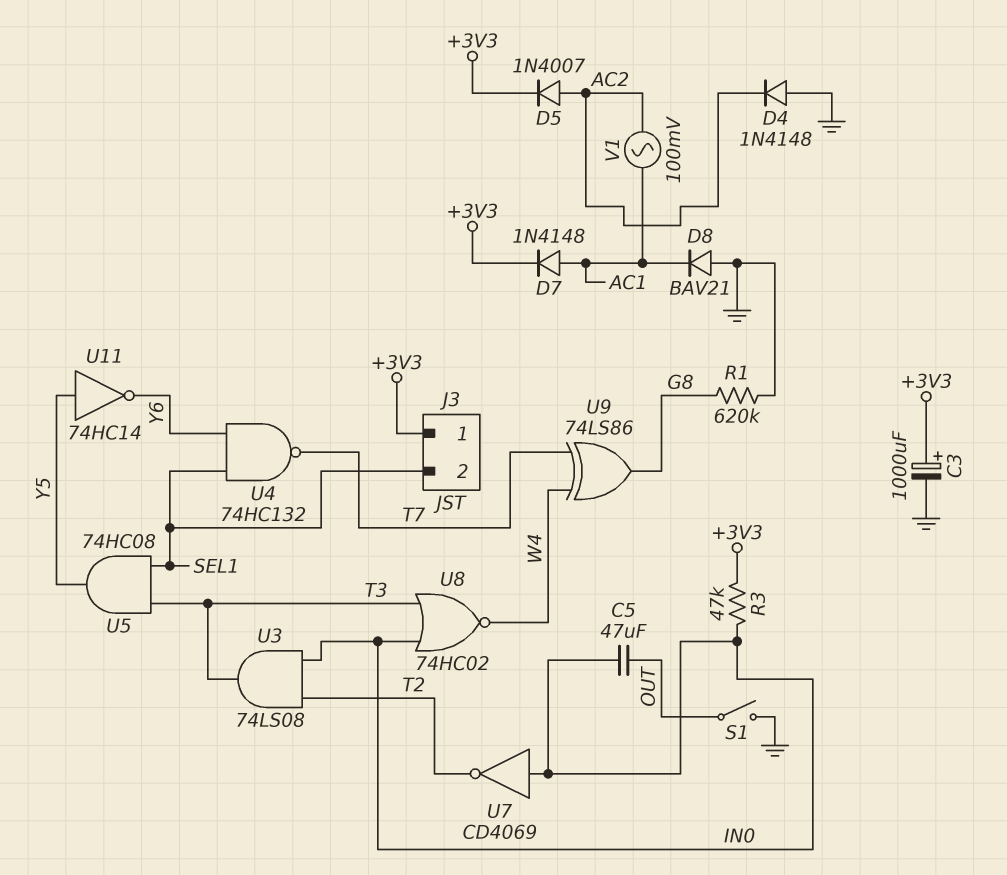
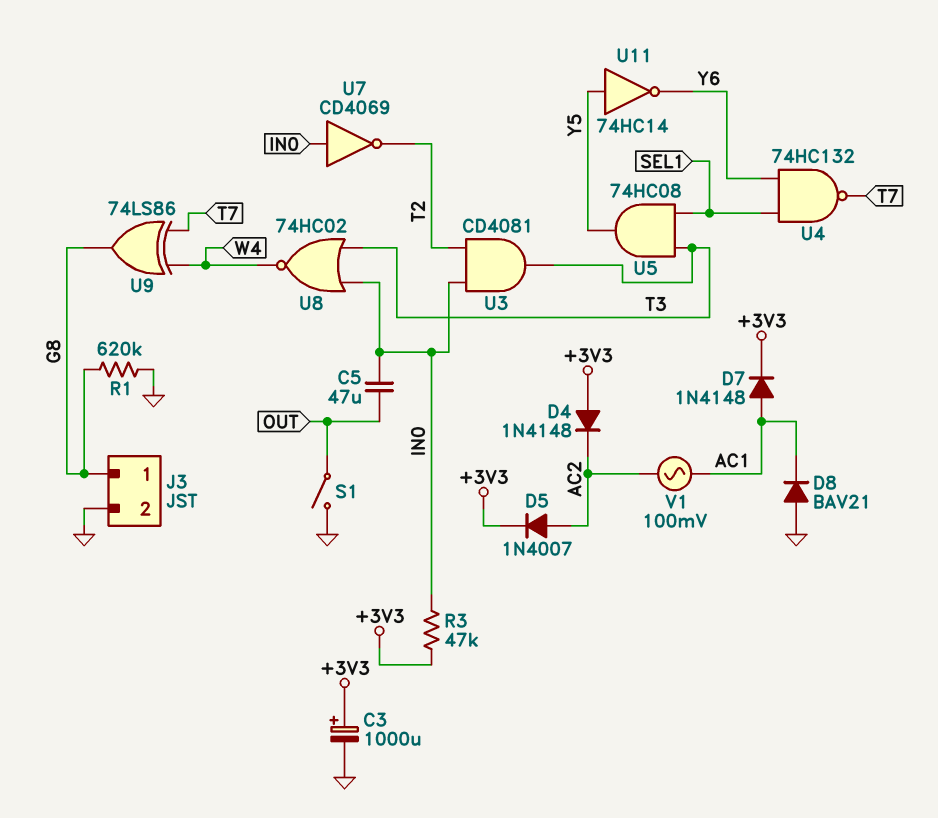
D4: diode 1N4148 (A GND, K AC2) -> diode 1N4148 (A +3V3, K AC2)
J3 pin 1: +3V3 -> G8
J3 pin 2: SEL1 -> GND
U3: AND 74LS08 (in IN0, in T2, out T3) -> AND CD4081 (in IN0, in T2, out T3)

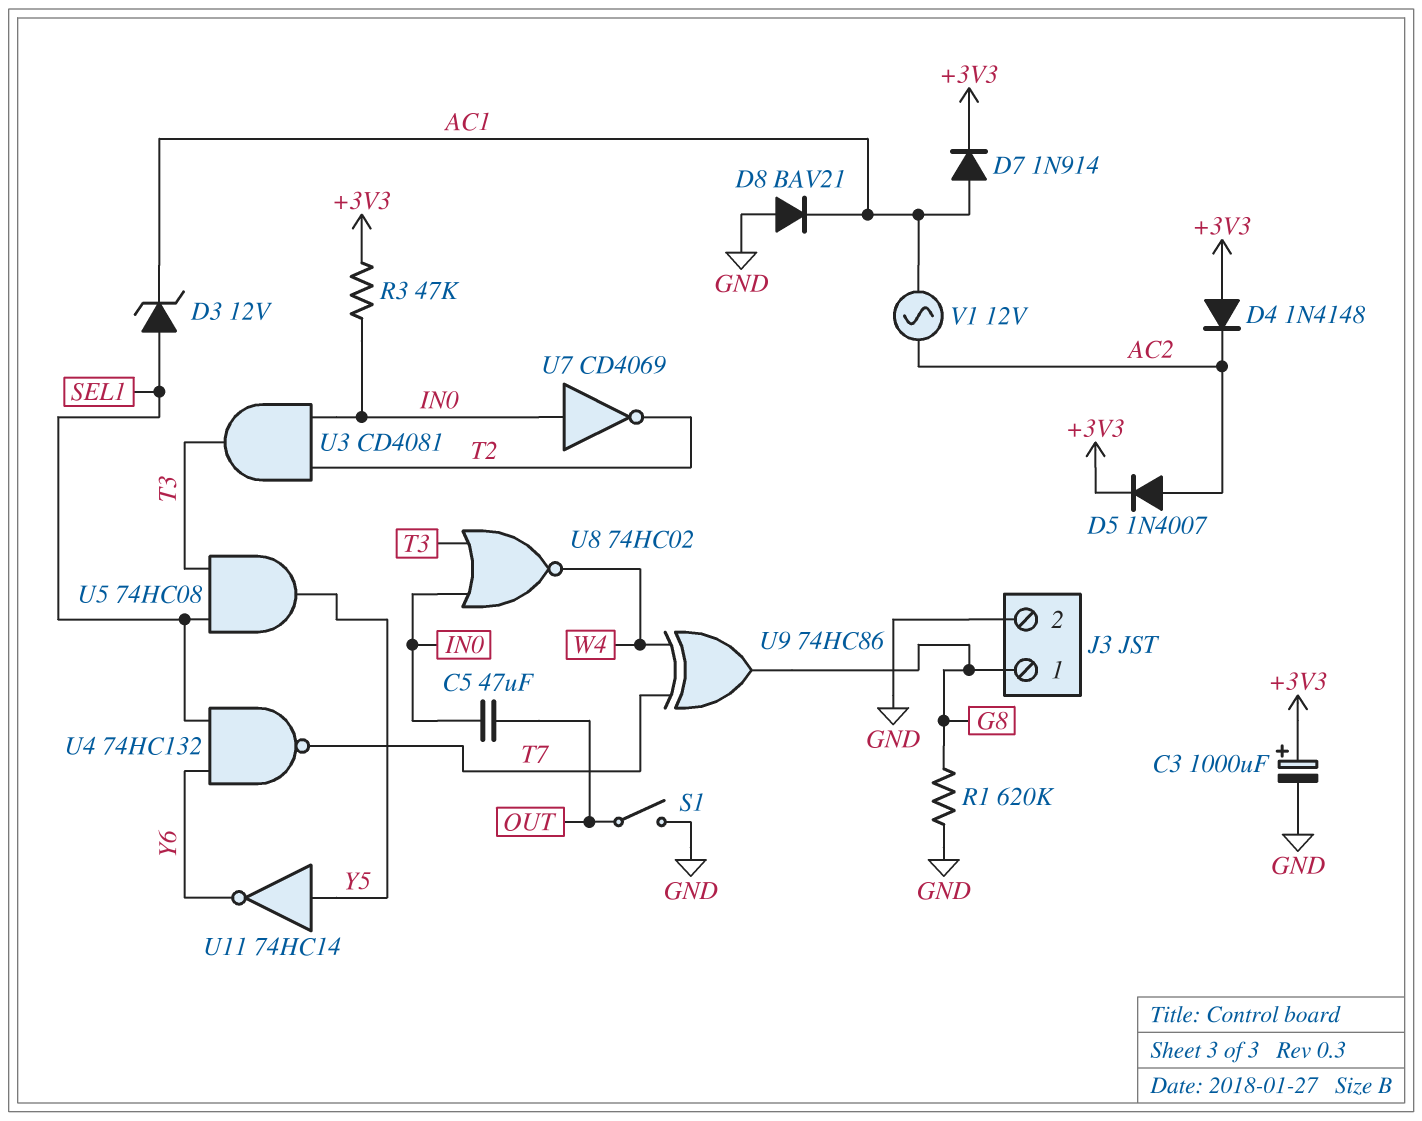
D3: none -> zener 12V (A SEL1, K AC1)
D7: diode 1N4148 (A AC1, K +3V3) -> diode 1N914 (A AC1, K +3V3)
U9: XOR 74LS86 (in T7, in W4, out G8) -> XOR 74HC86 (in T7, in W4, out G8)
V1: AC 100mV (AC1, AC2) -> AC 12V (AC1, AC2)

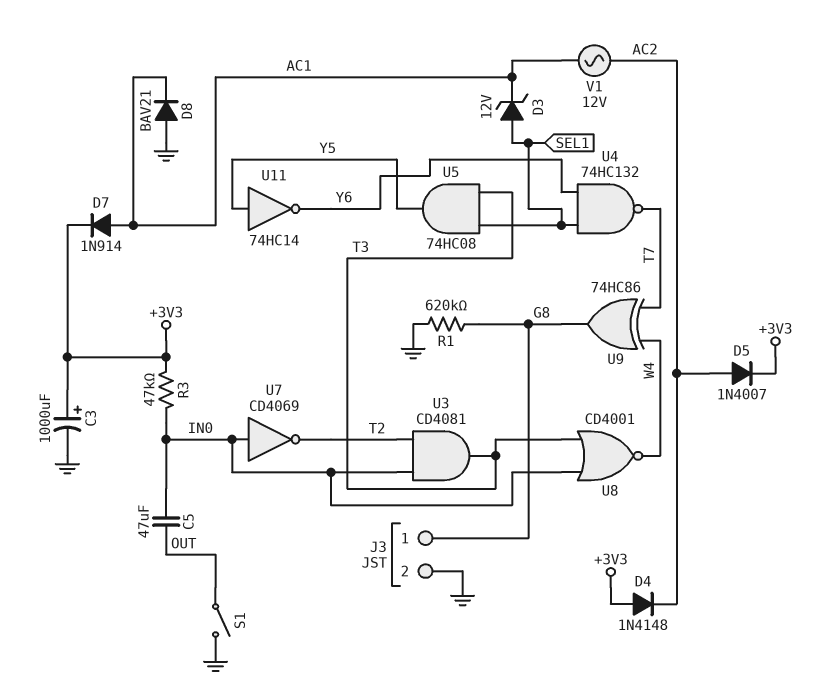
U8: NOR 74HC02 (in IN0, in T3, out W4) -> NOR CD4001 (in IN0, in T3, out W4)

